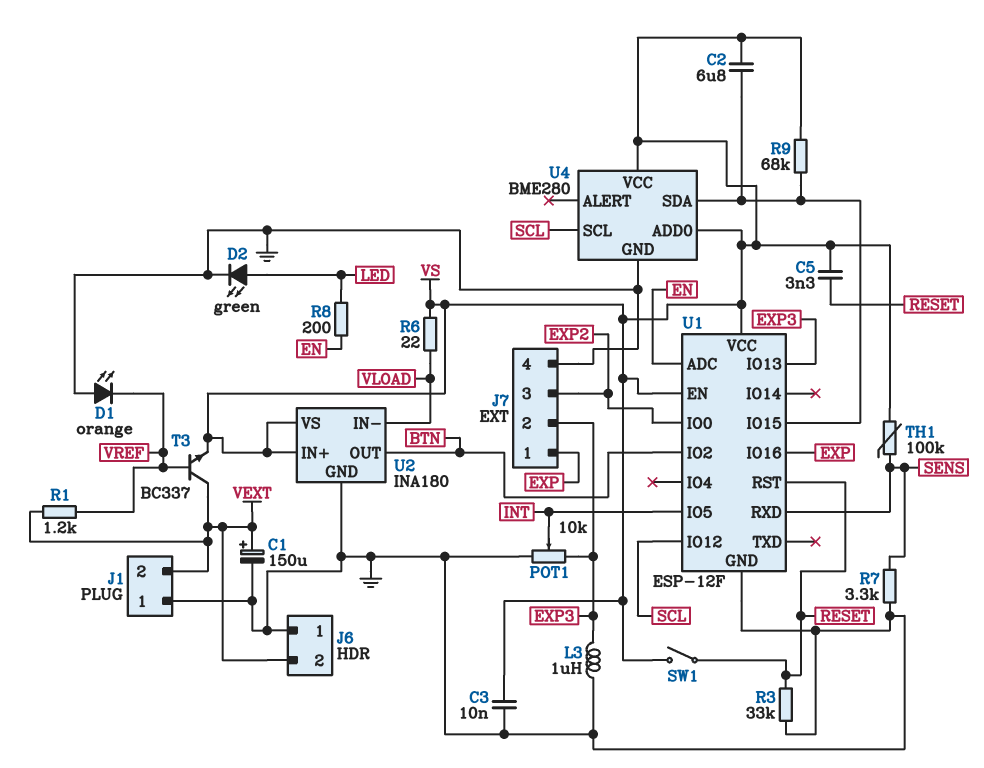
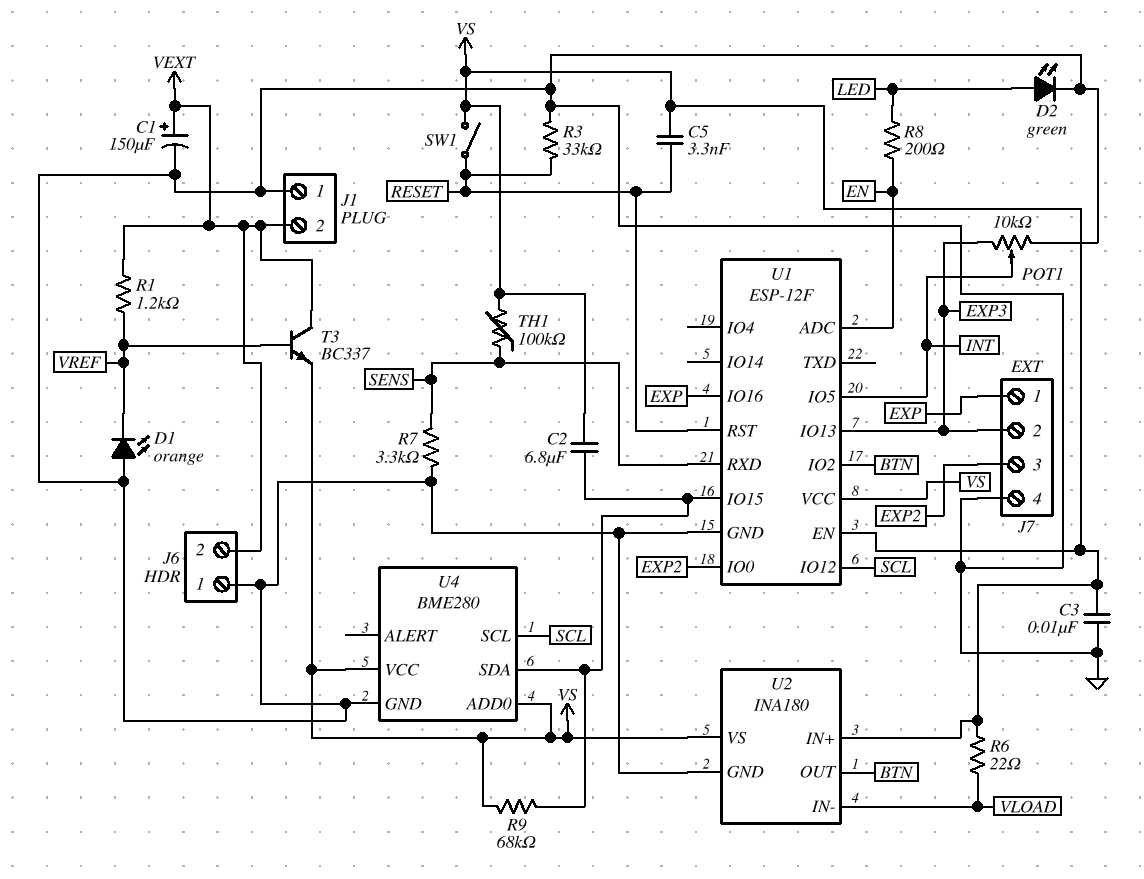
L3: 1uH (EXP3, GND) -> none

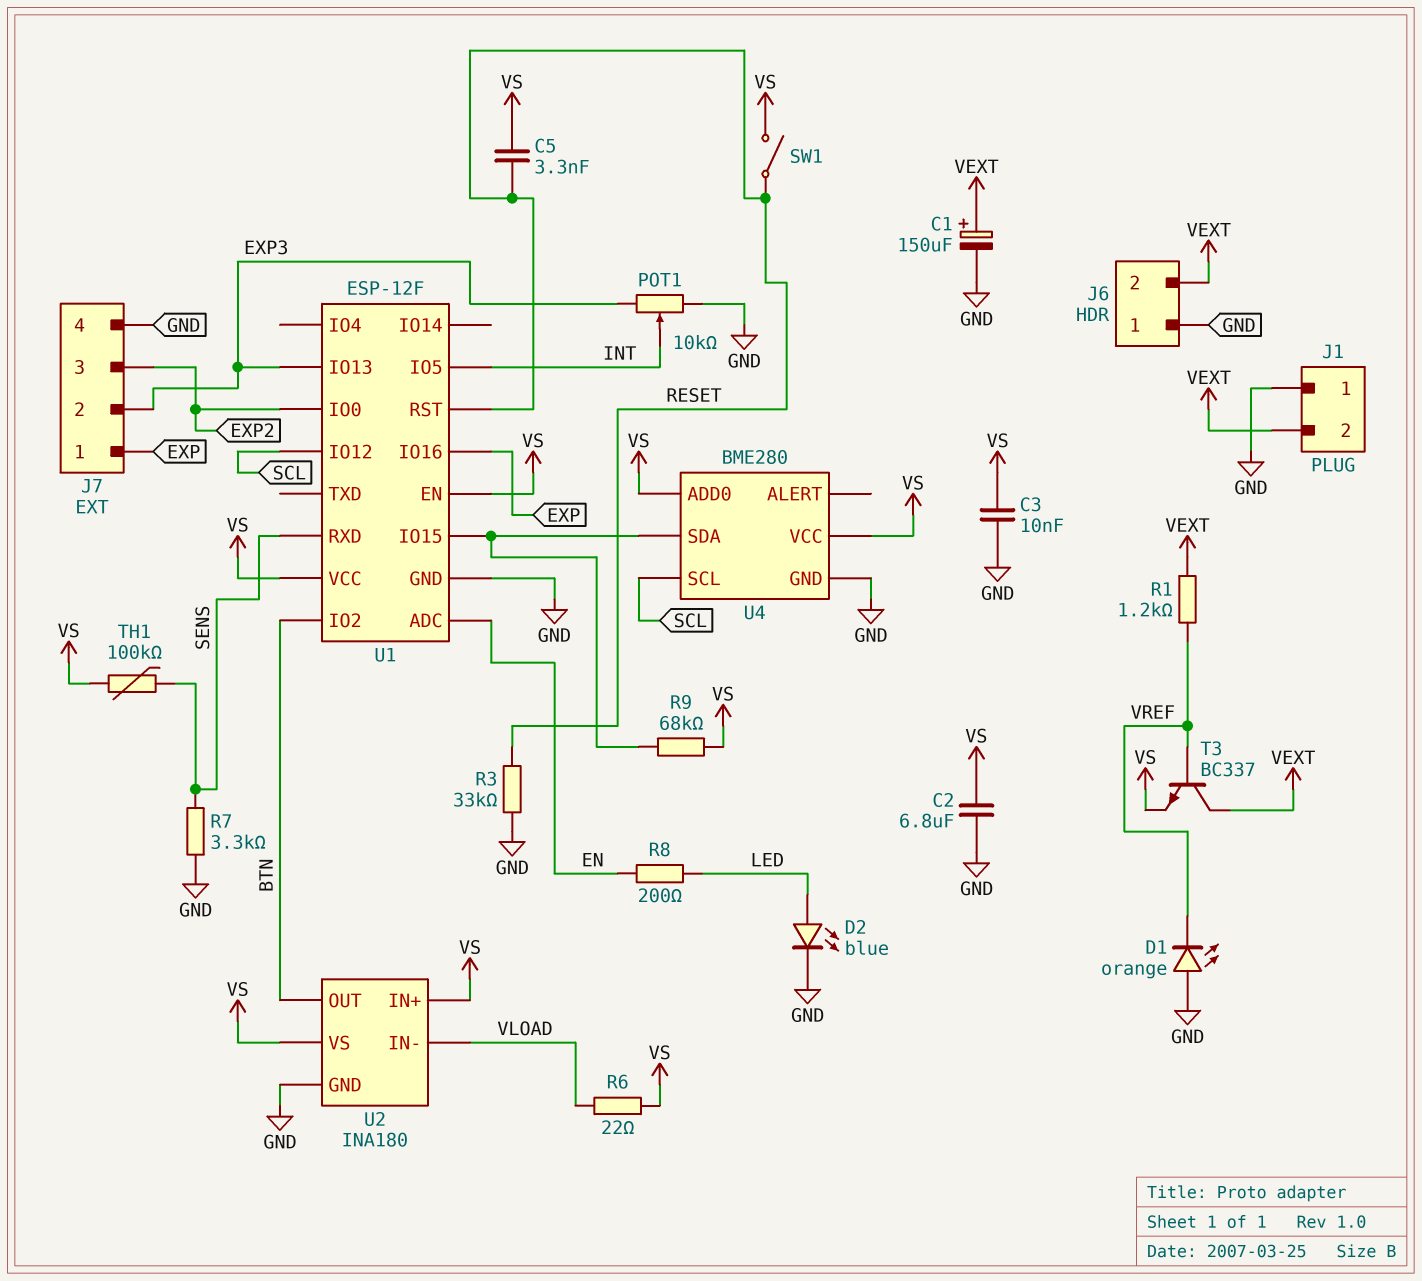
C2: 6.8uF (U1/IO15, VS) -> 6.8uF (GND, VS)
D2: LED green (A LED, K GND) -> LED blue (A LED, K GND)

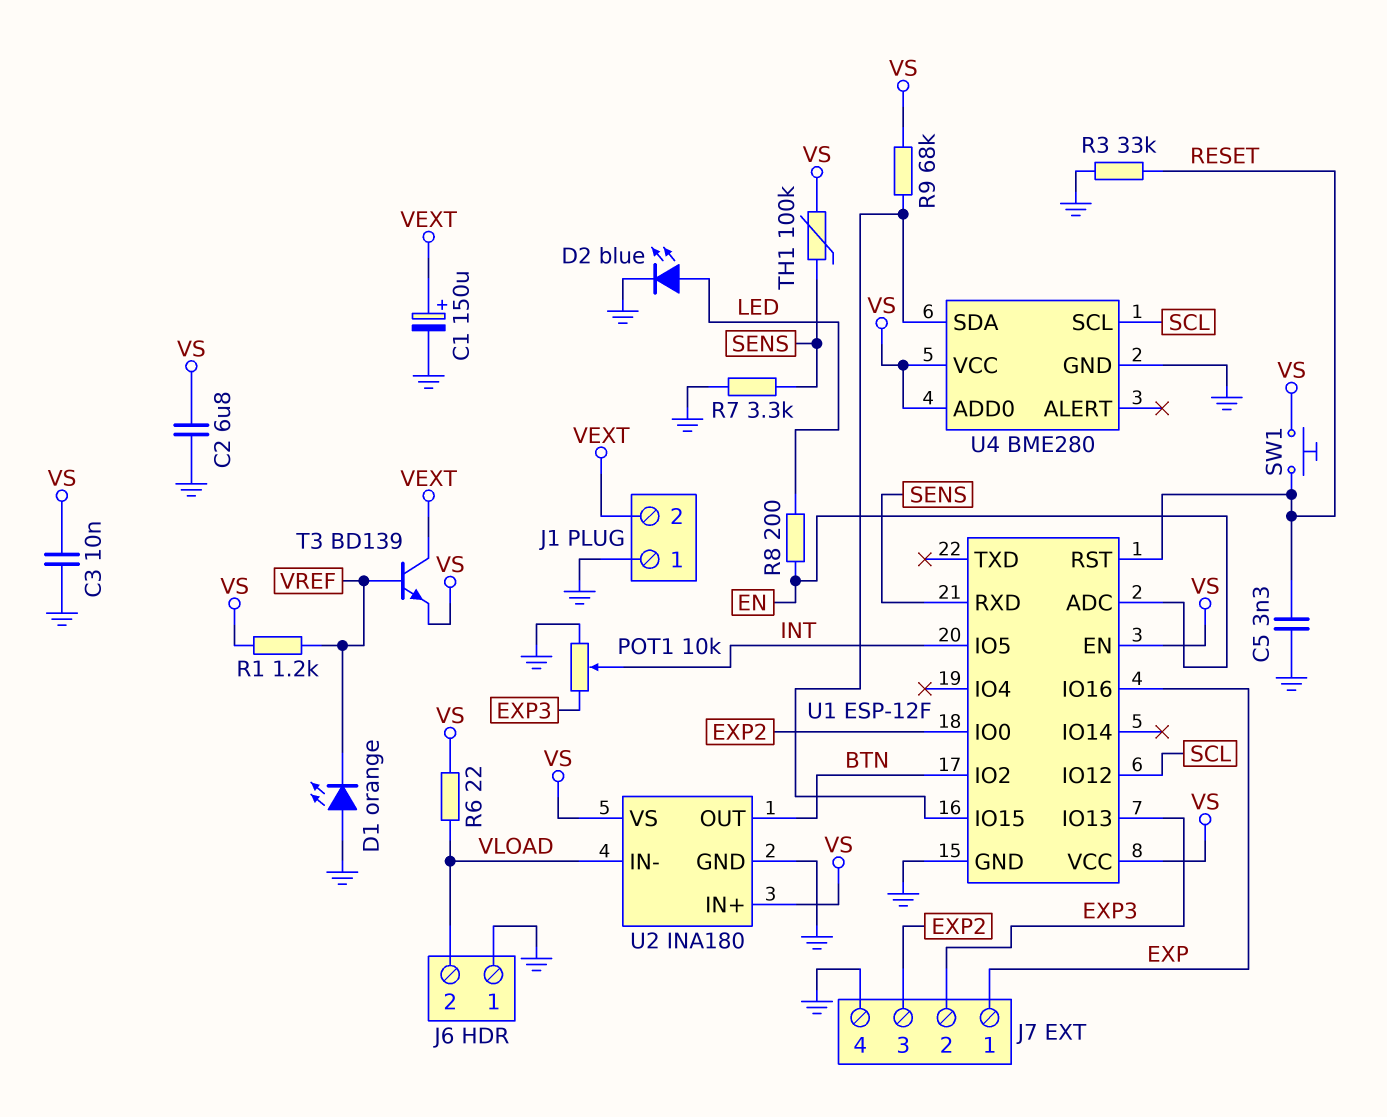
C5: 3.3nF (RESET, VS) -> 3.3nF (GND, RESET)
J6 pin 2: VEXT -> VLOAD
R1: 1.2k (VEXT, VREF) -> 1.2k (VREF, VS)
SW1: switch (RESET, VS) -> button (RESET, VS)
T3: NPN BC337 (B VREF, C VEXT, E VS) -> NPN BD139 (B VREF, C VEXT, E VS)

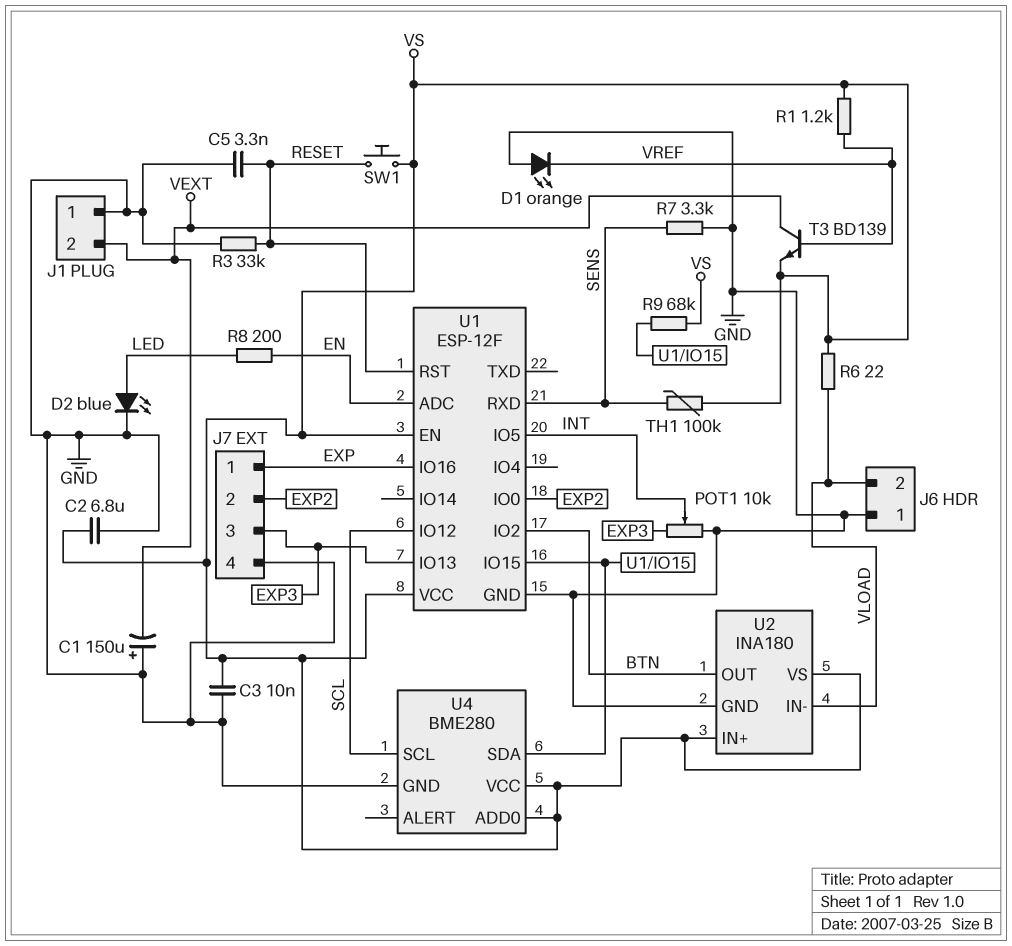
C1: 150uF (plus VEXT, minus GND) -> 150uF (plus GND, minus VEXT)
J7 pin 2: EXP3 -> EXP2
J7 pin 3: EXP2 -> EXP3

